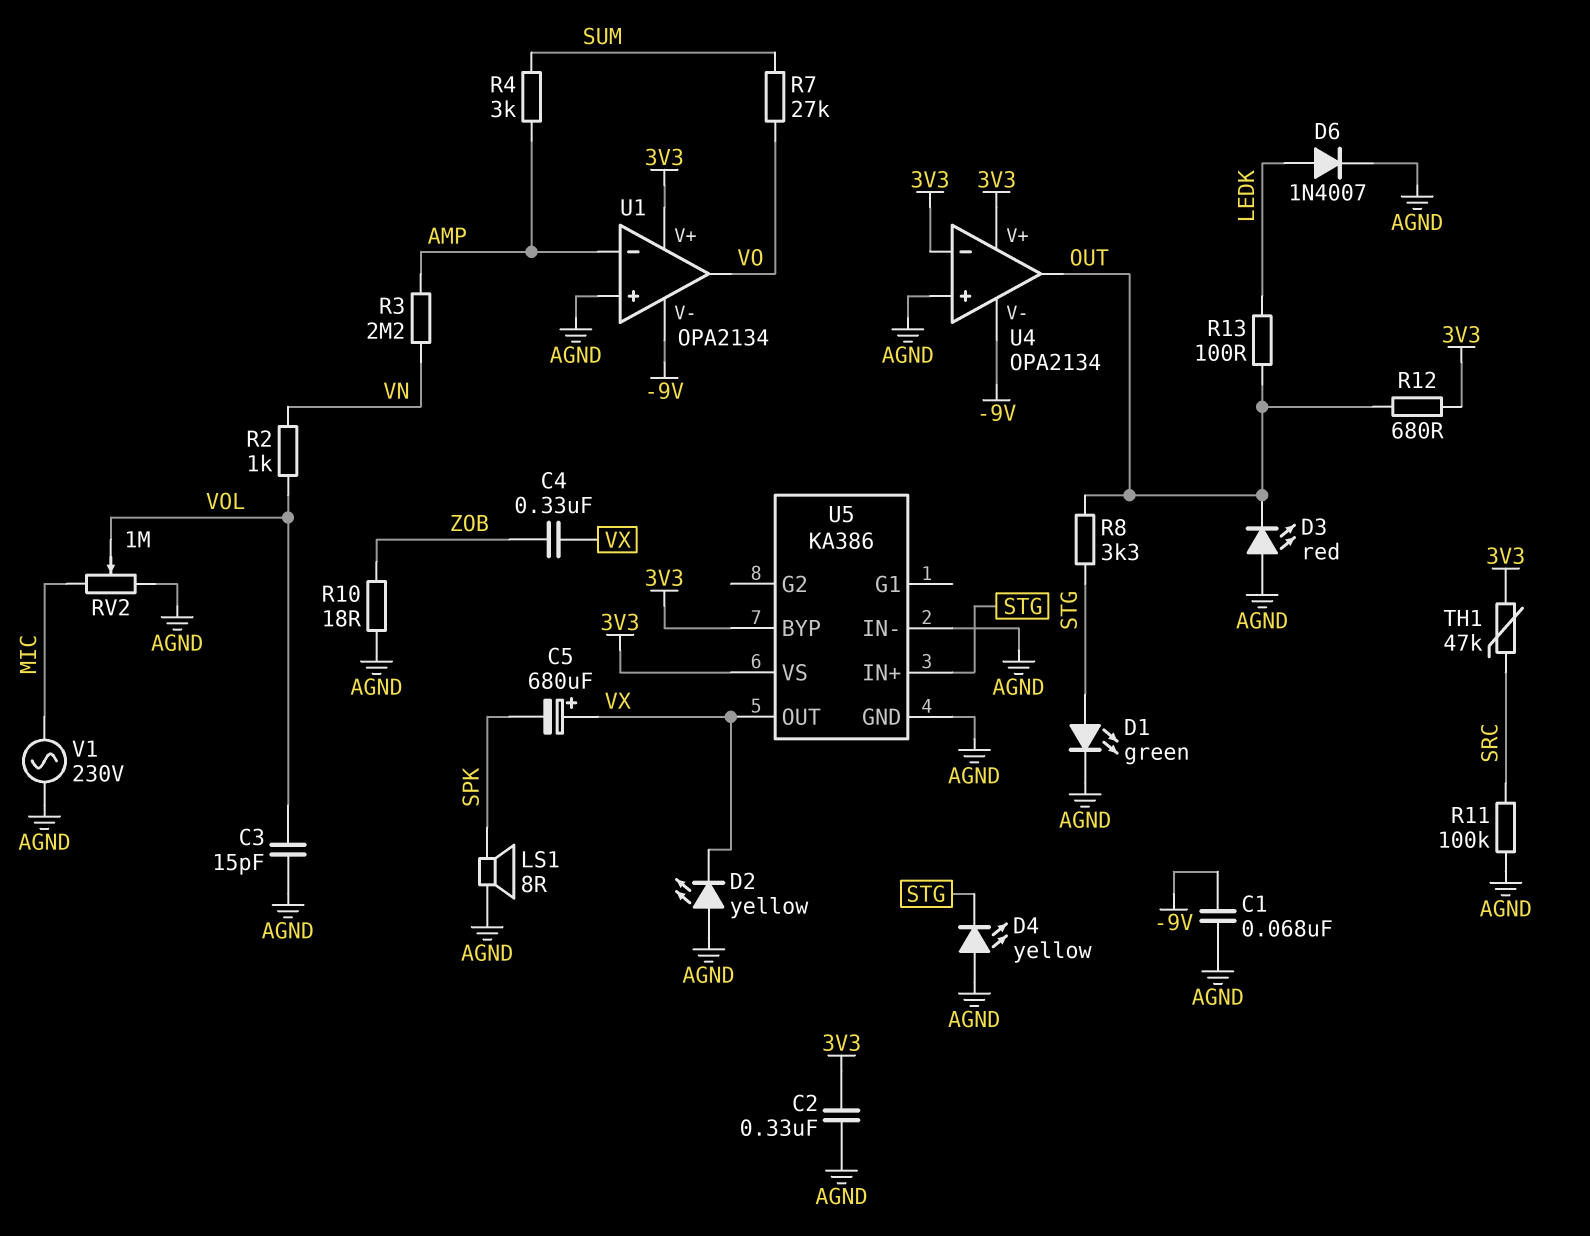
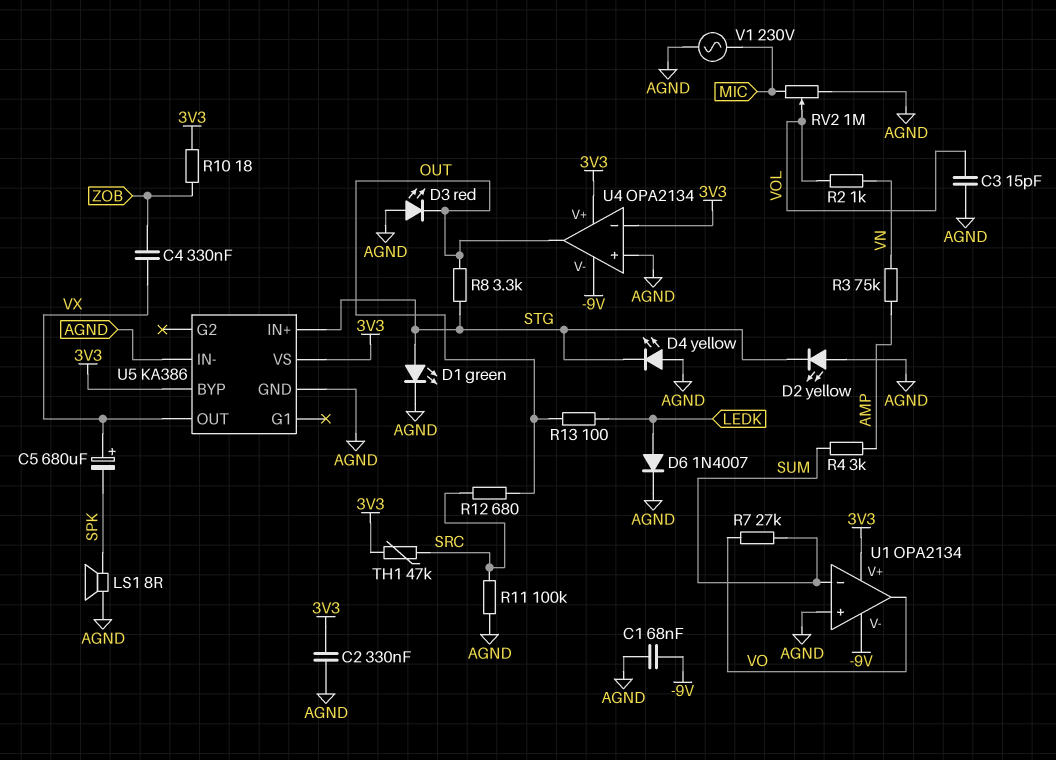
D2: LED yellow (A AGND, K VX) -> LED yellow (A AGND, K STG)
R3: 2.2M (AMP, VN) -> 75k (AMP, VN)
R10: 18 (AGND, ZOB) -> 18 (3V3, ZOB)
R12: 680 (3V3, OUT) -> 680 (OUT, SRC)
U1 pin in-: AMP -> SUM

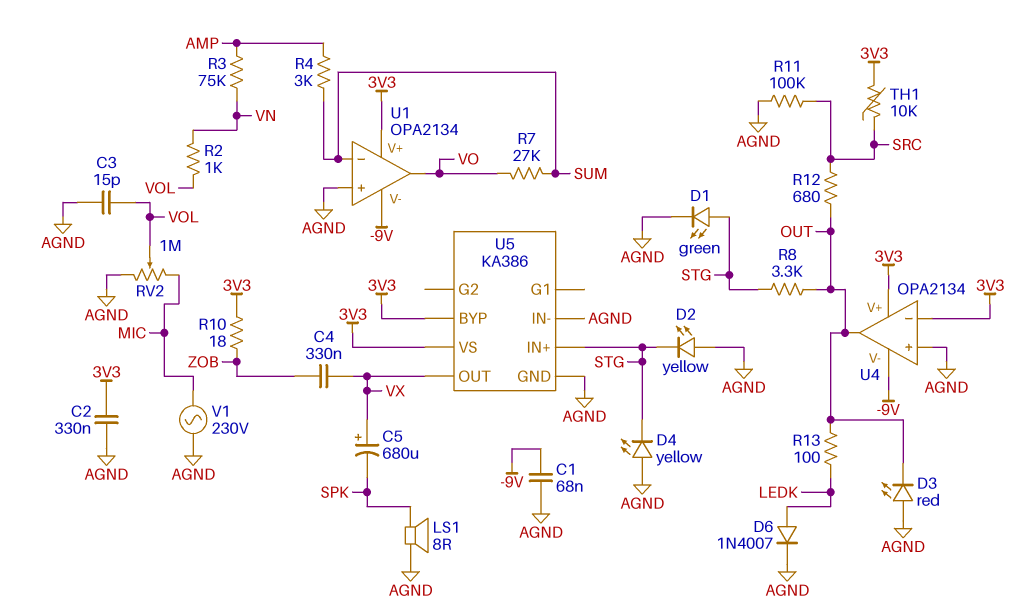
TH1: 47k (3V3, SRC) -> 10k (3V3, SRC)

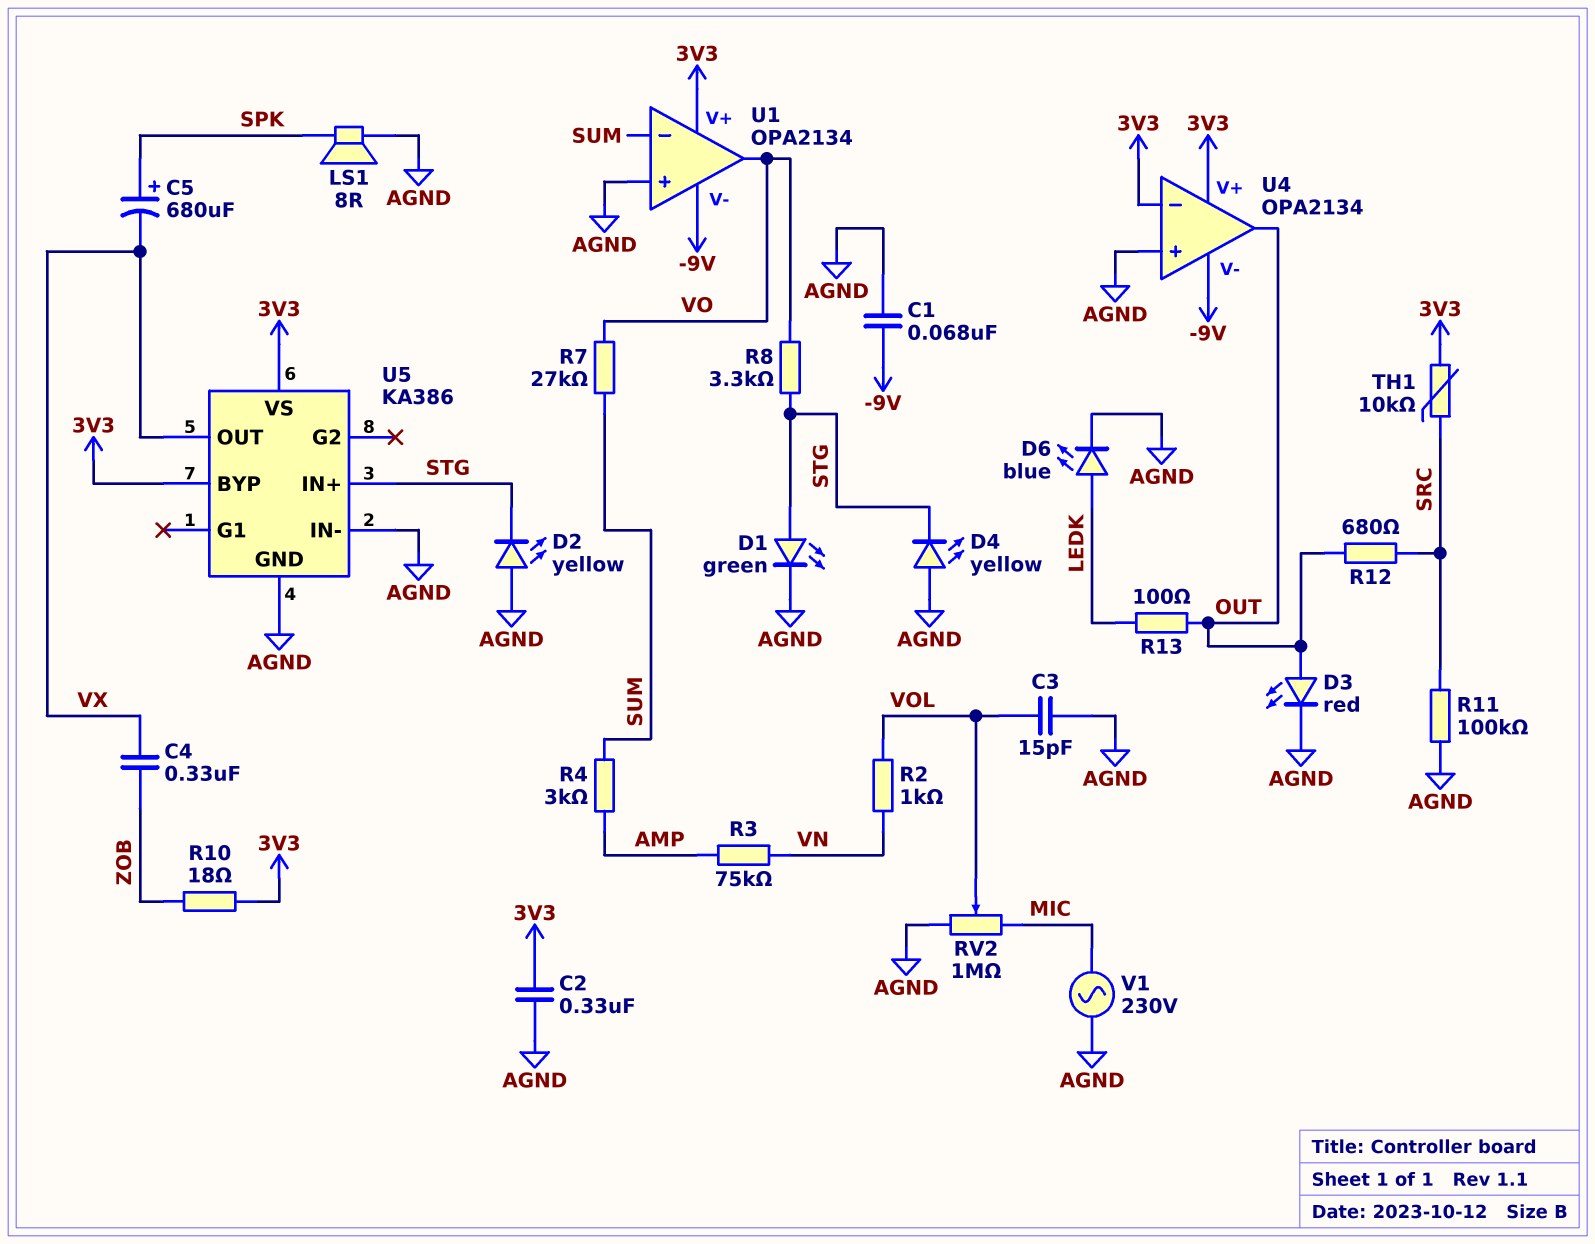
C5: 680uF (plus VX, minus SPK) -> 680uF (plus SPK, minus VX)
D3: LED red (A AGND, K OUT) -> LED red (A OUT, K AGND)
D6: diode 1N4007 (A LEDK, K AGND) -> LED blue (A LEDK, K AGND)
R8: 3.3k (OUT, STG) -> 3.3k (STG, VO)

